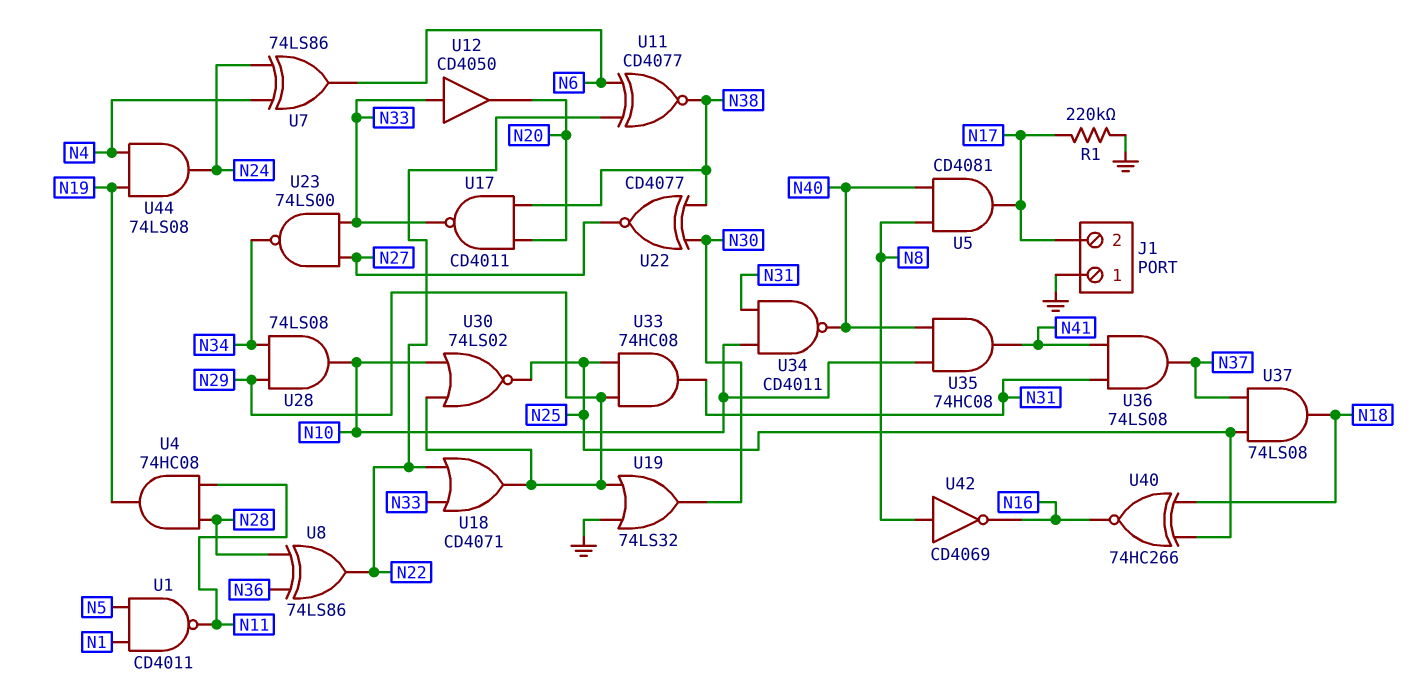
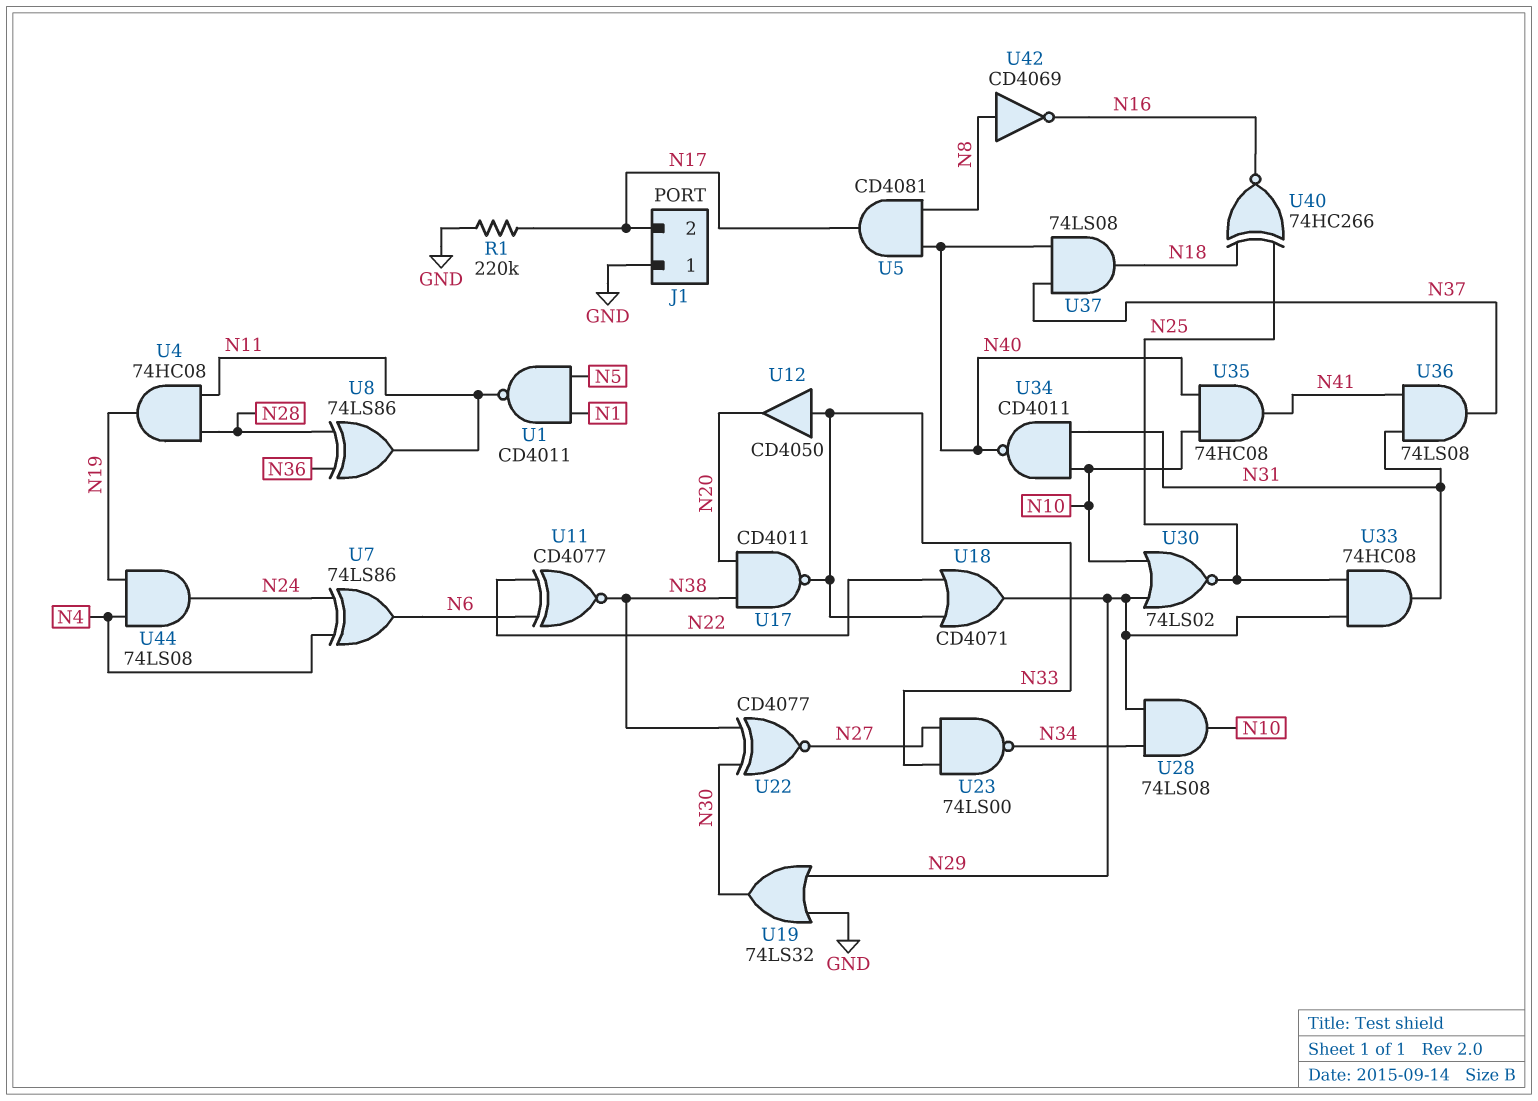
U8: XOR 74LS86 (in N28, in N36, out N22) -> XOR 74LS86 (in N28, in N36, out N11)
U37: AND 74LS08 (in N25, in N37, out N18) -> AND 74LS08 (in N37, in N40, out N18)

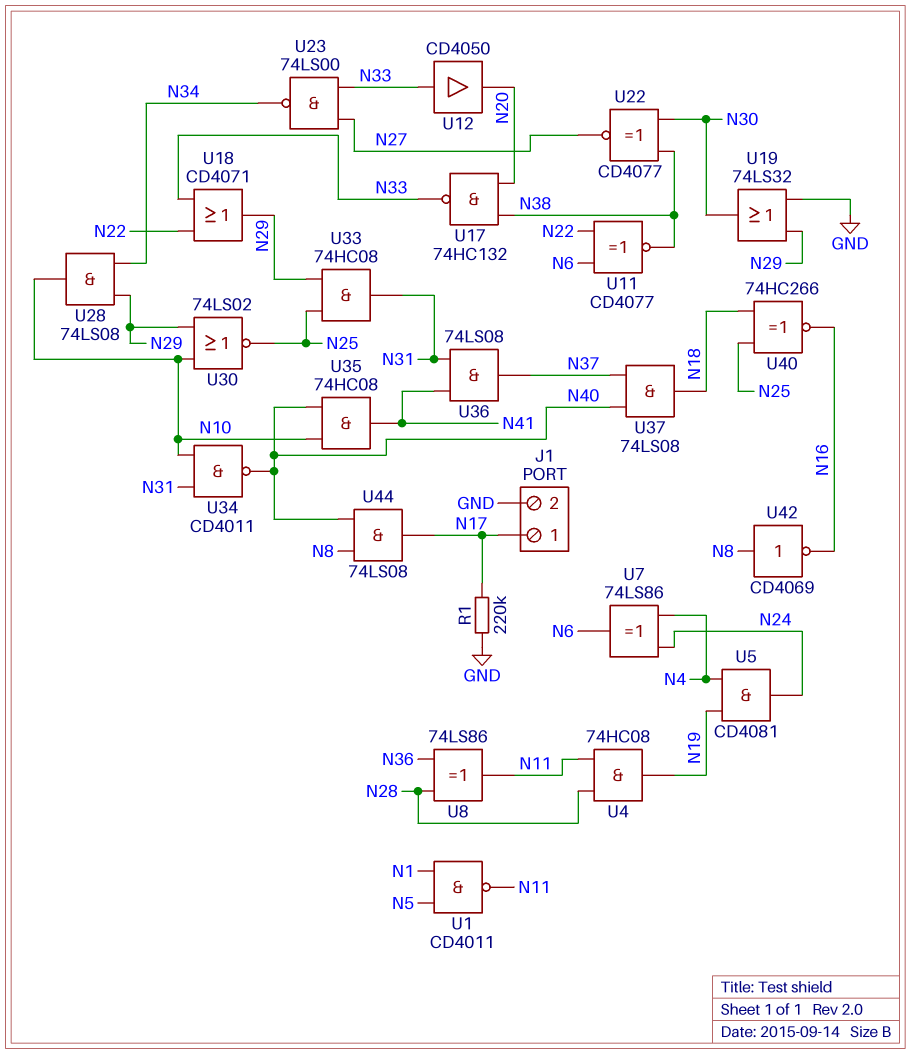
J1 pin 1: GND -> N17
J1 pin 2: N17 -> GND
U5: AND CD4081 (in N8, in N40, out N17) -> AND CD4081 (in N4, in N19, out N24)
U17: NAND CD4011 (in N20, in N38, out N33) -> NAND 74HC132 (in N20, in N38, out N33)
U44: AND 74LS08 (in N4, in N19, out N24) -> AND 74LS08 (in N8, in N40, out N17)

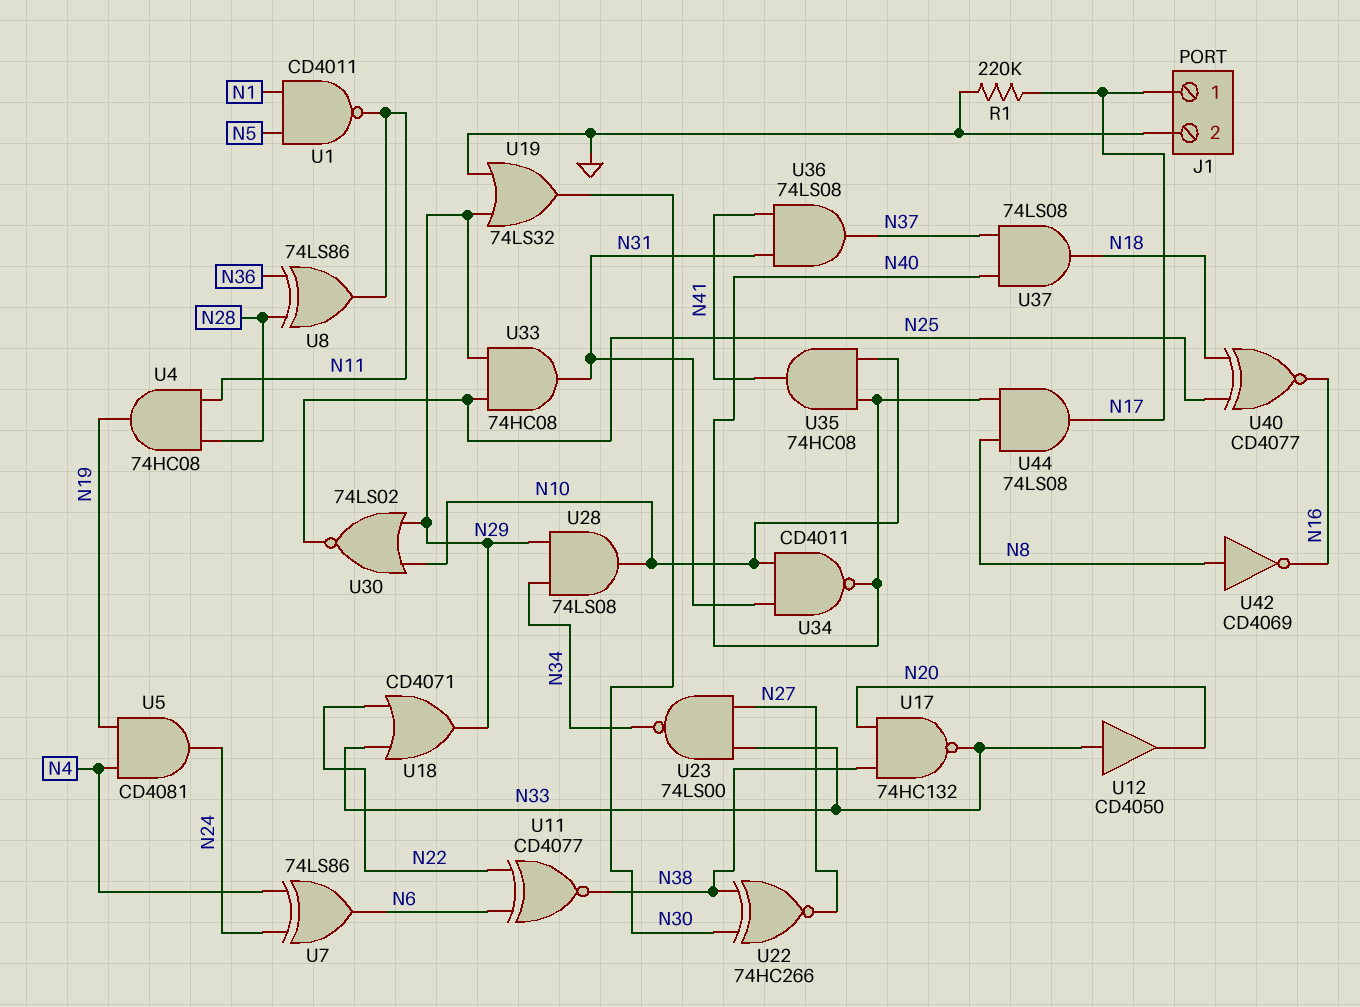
U22: XNOR CD4077 (in N30, in N38, out N27) -> XNOR 74HC266 (in N30, in N38, out N27)
U40: XNOR 74HC266 (in N18, in N25, out N16) -> XNOR CD4077 (in N18, in N25, out N16)

